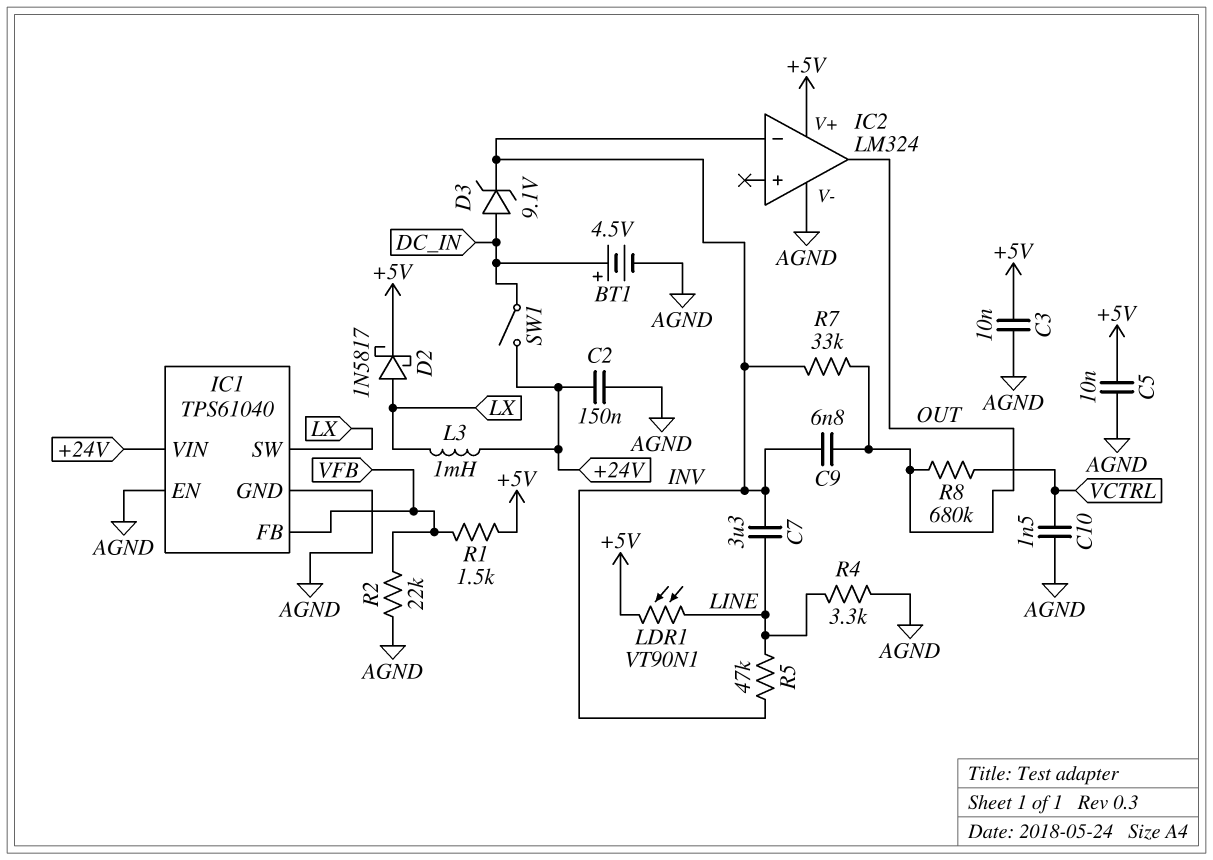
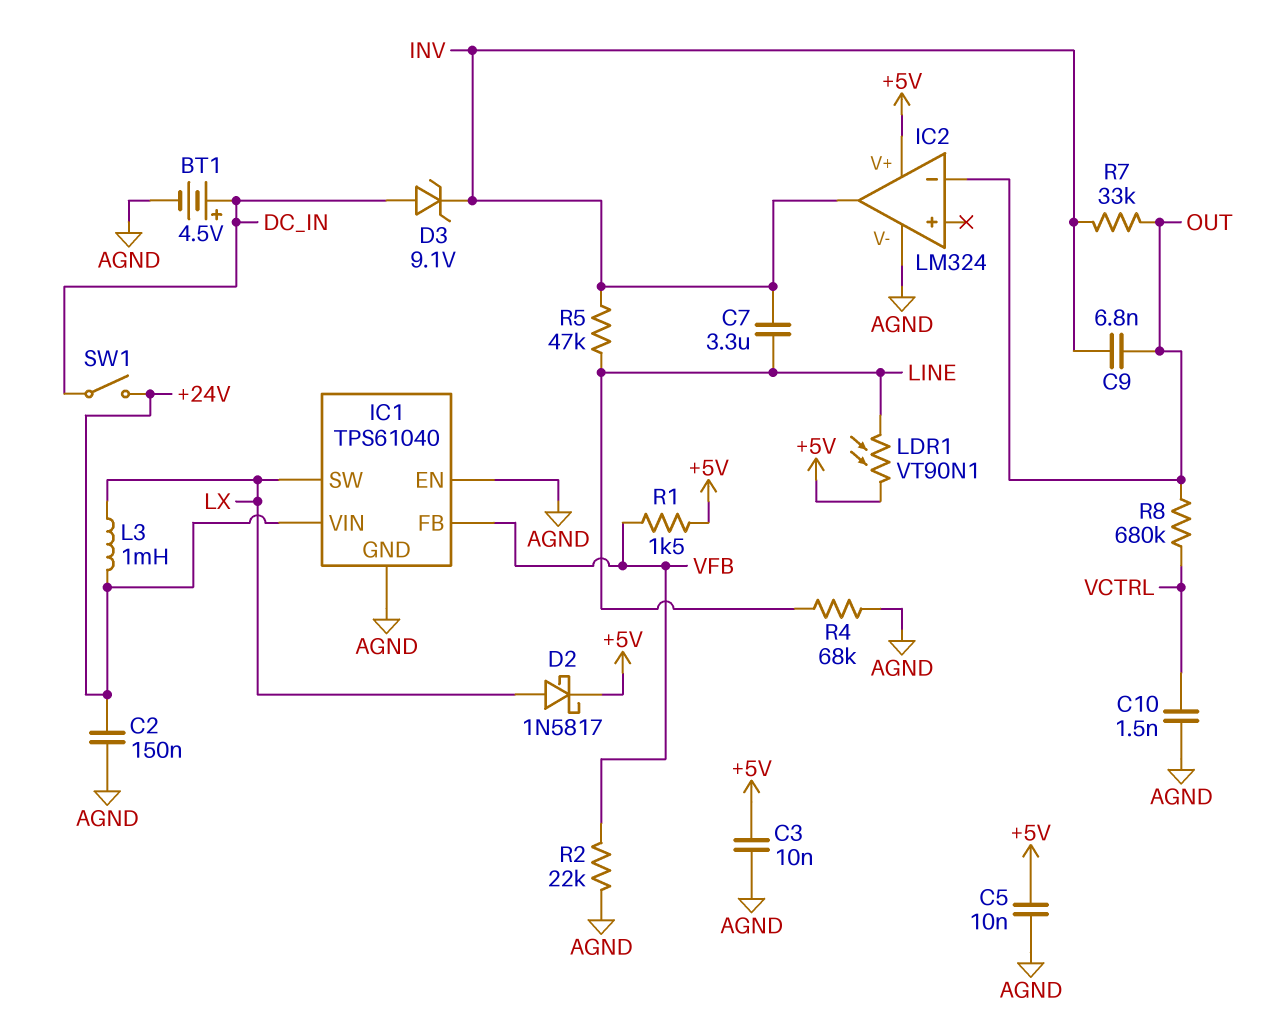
IC2 pin in-: INV -> OUT
IC2 pin out: OUT -> INV
R4: 3.3k (AGND, LINE) -> 68k (AGND, LINE)

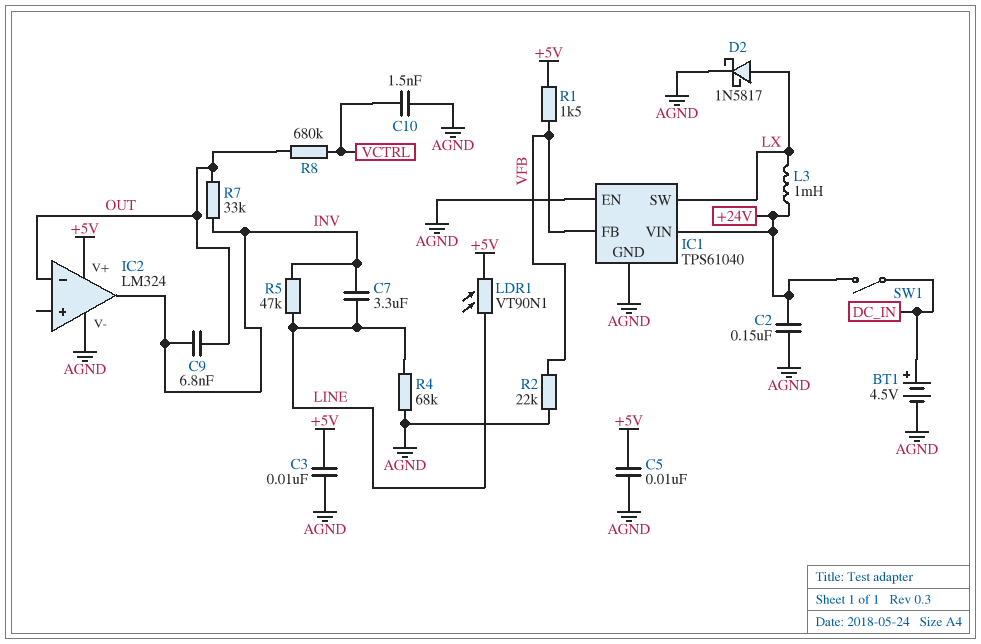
D2: schottky 1N5817 (A LX, K +5V) -> schottky 1N5817 (A LX, K AGND)
D3: zener 9.1V (A DC_IN, K INV) -> none

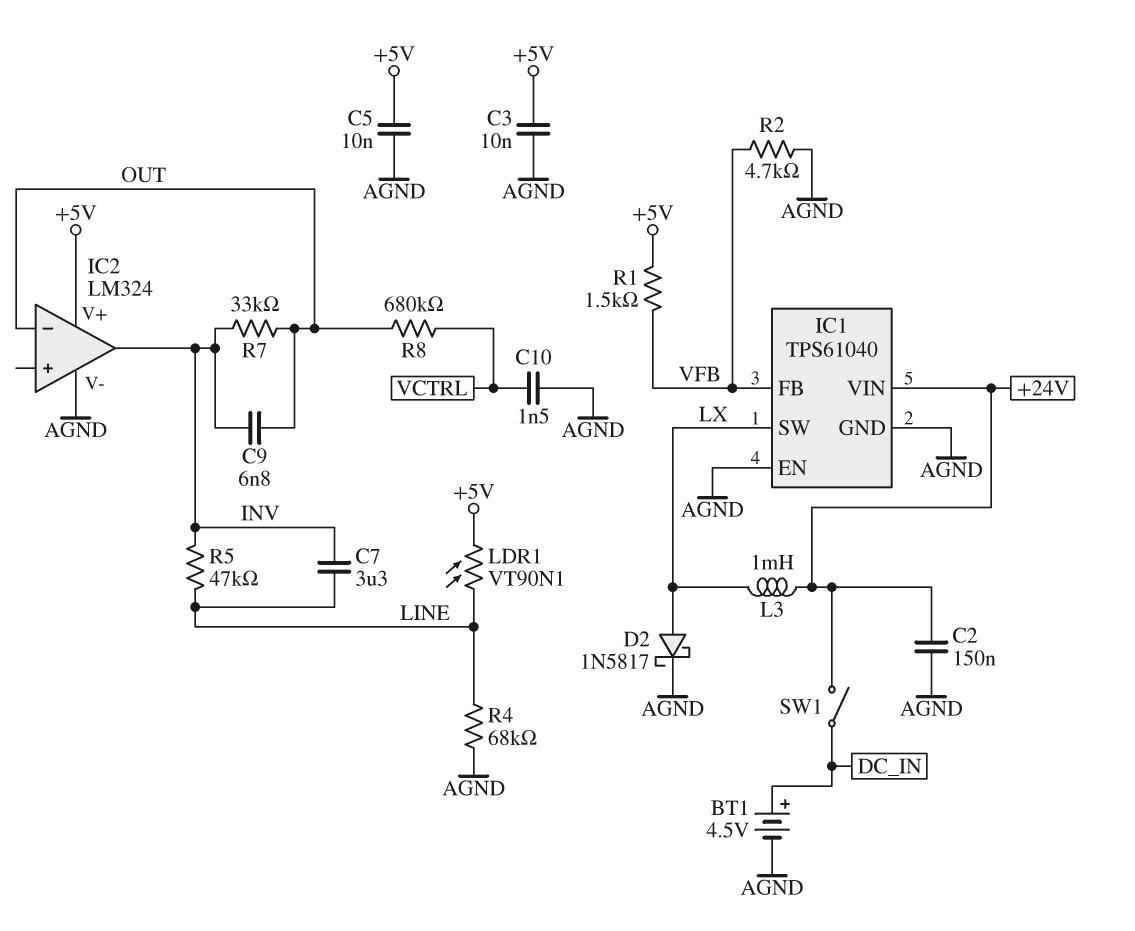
R2: 22k (AGND, VFB) -> 4.7k (AGND, VFB)

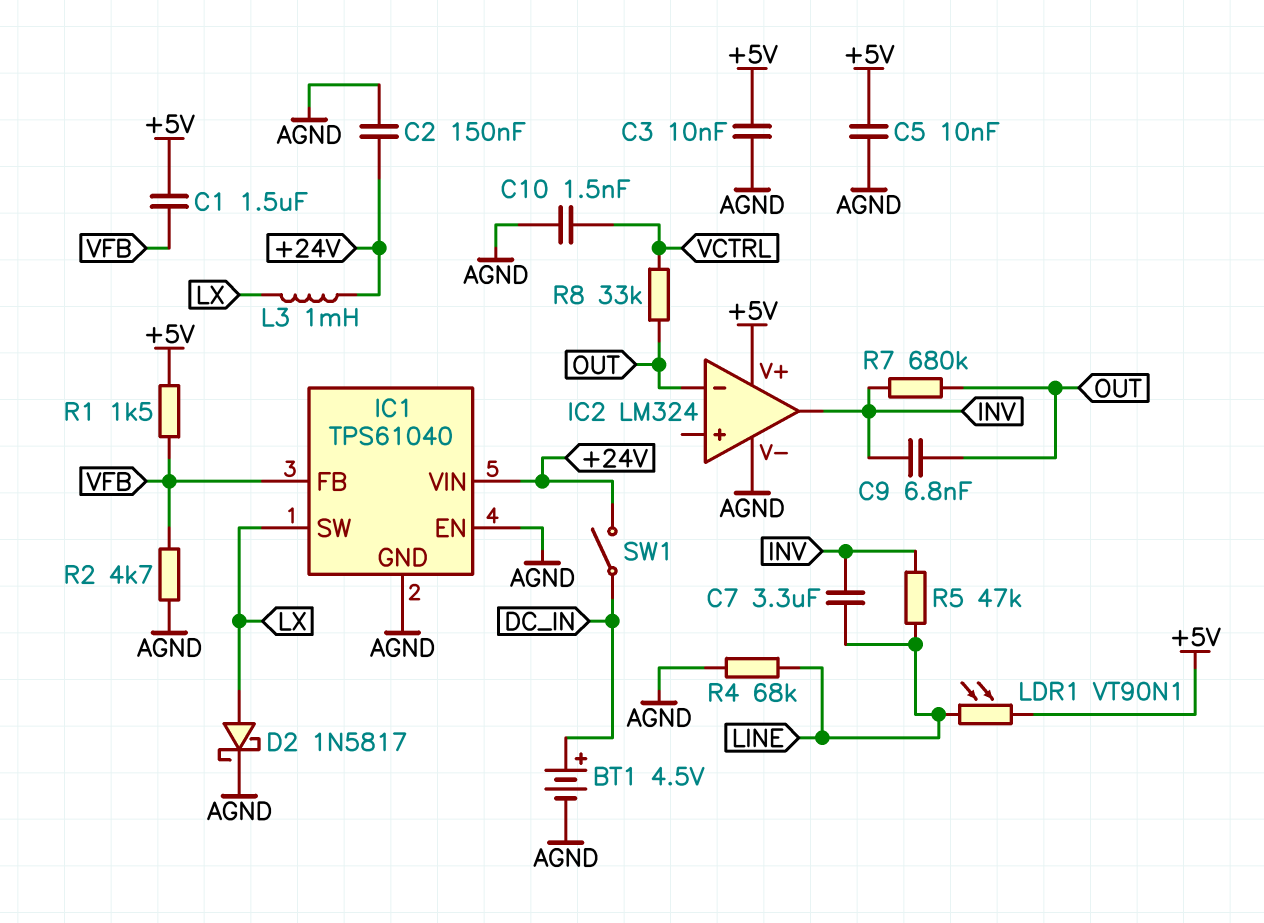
C1: none -> 1.5uF (+5V, VFB)
R7: 33k (INV, OUT) -> 680k (INV, OUT)
R8: 680k (OUT, VCTRL) -> 33k (OUT, VCTRL)

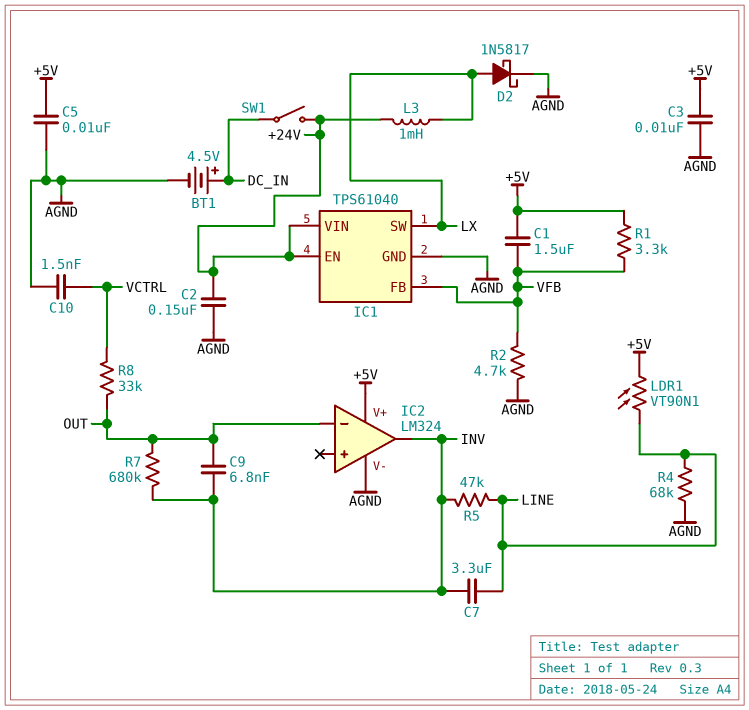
IC1 pin EN: AGND -> +24V
R1: 1.5k (+5V, VFB) -> 3.3k (+5V, VFB)

